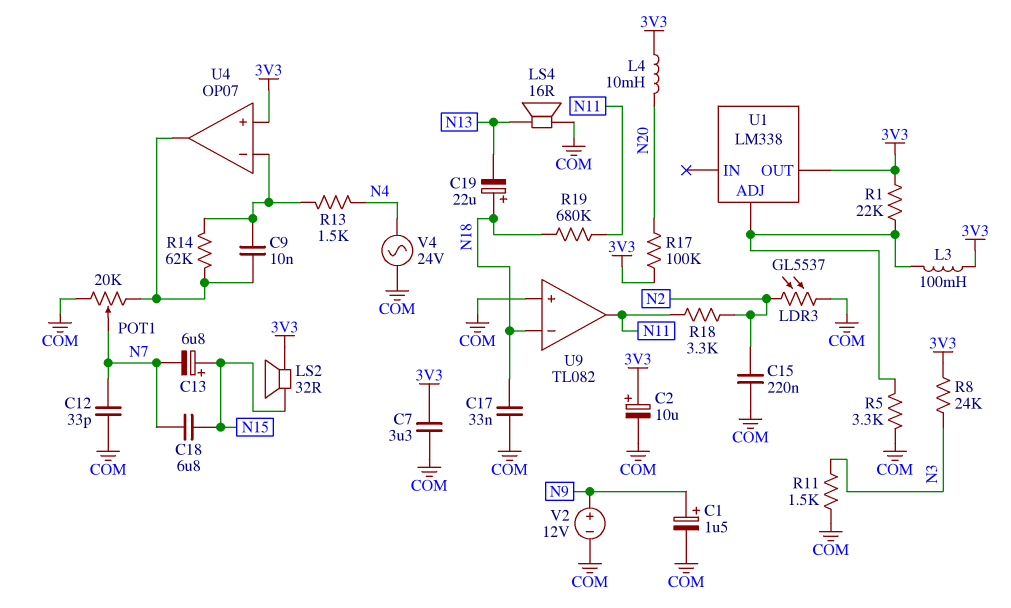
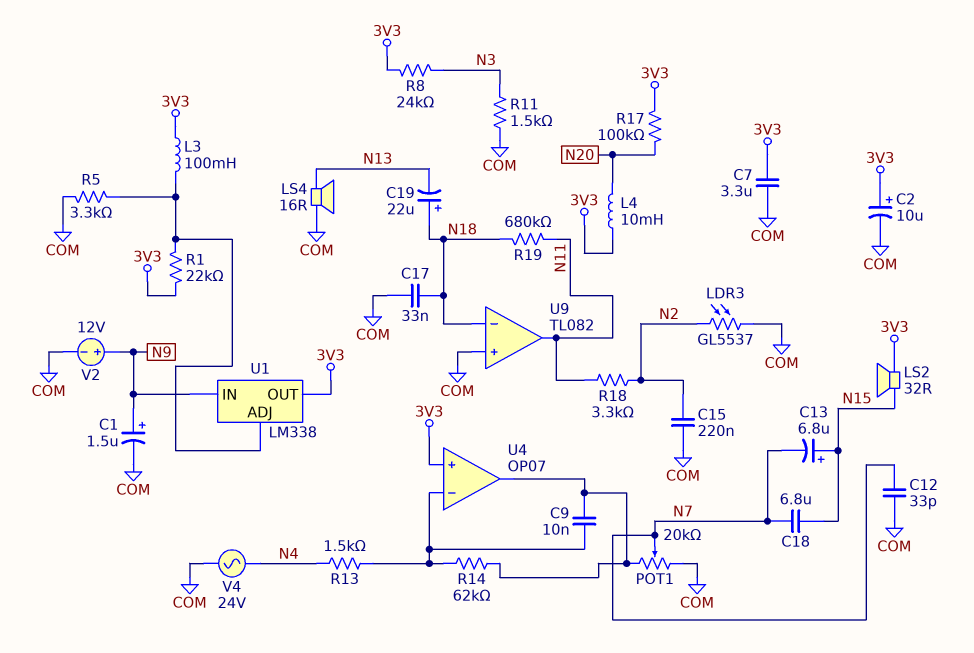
U1 pin IN: none -> N9

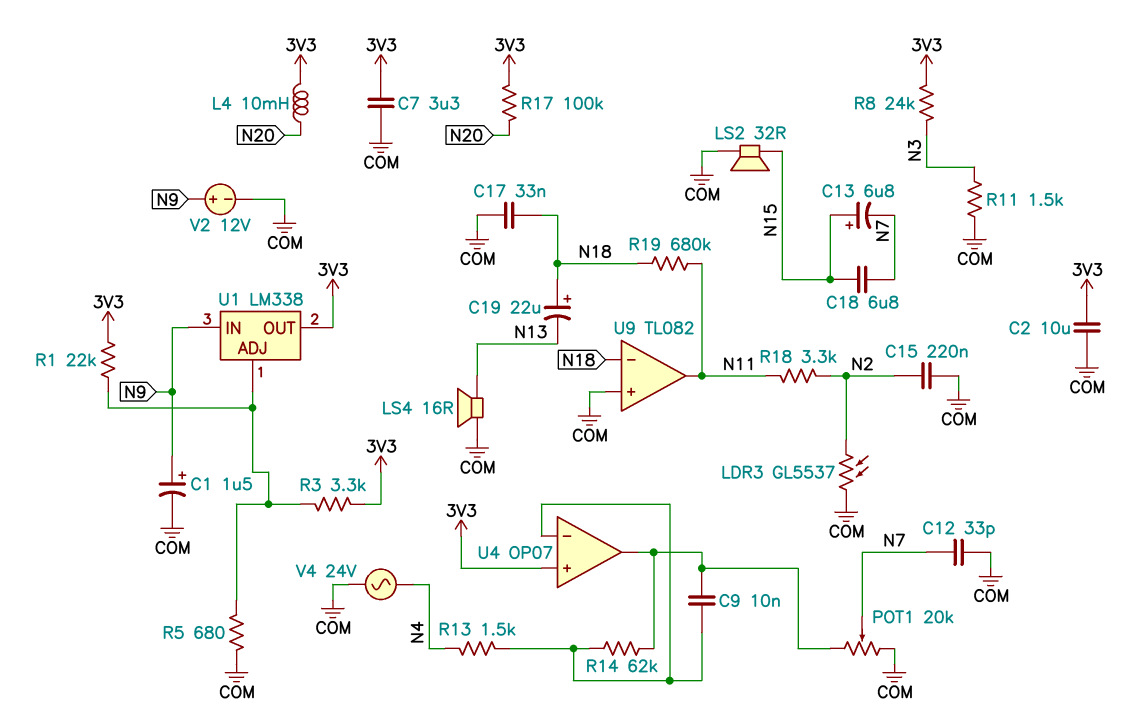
C2: 10uF (plus 3V3, minus COM) -> 10uF (3V3, COM)
L3: 100mH (3V3, U1/ADJ) -> none
LS2: speaker 32R (3V3, N15) -> speaker 32R (COM, N15)
R3: none -> 3.3k (3V3, U1/ADJ)
R5: 3.3k (COM, U1/ADJ) -> 680 (COM, U1/ADJ)

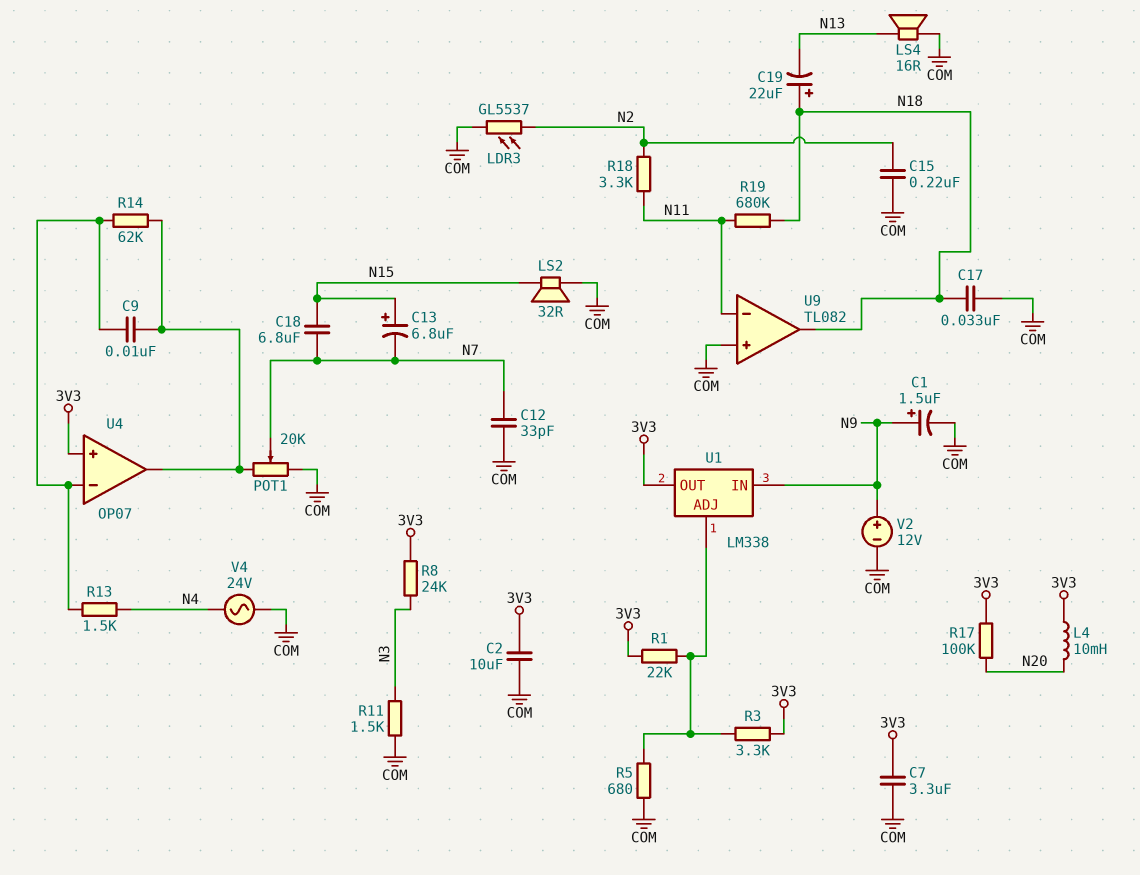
U9 pin in-: N18 -> N11
U9 pin out: N11 -> N18

